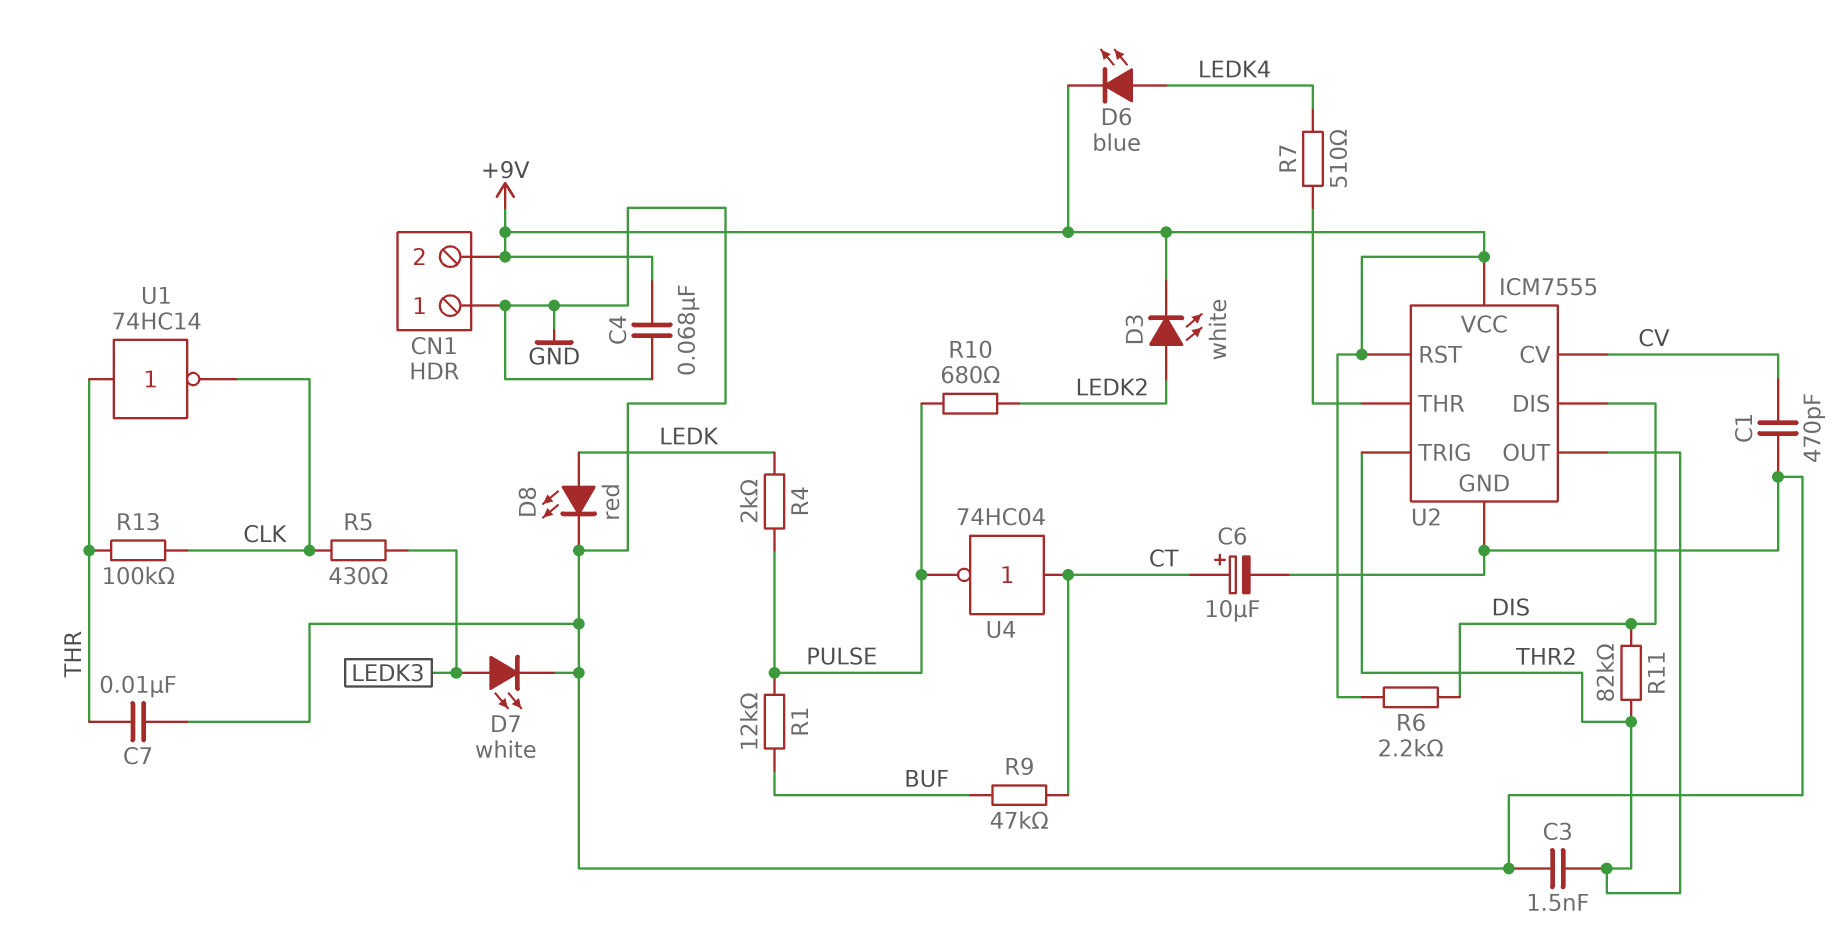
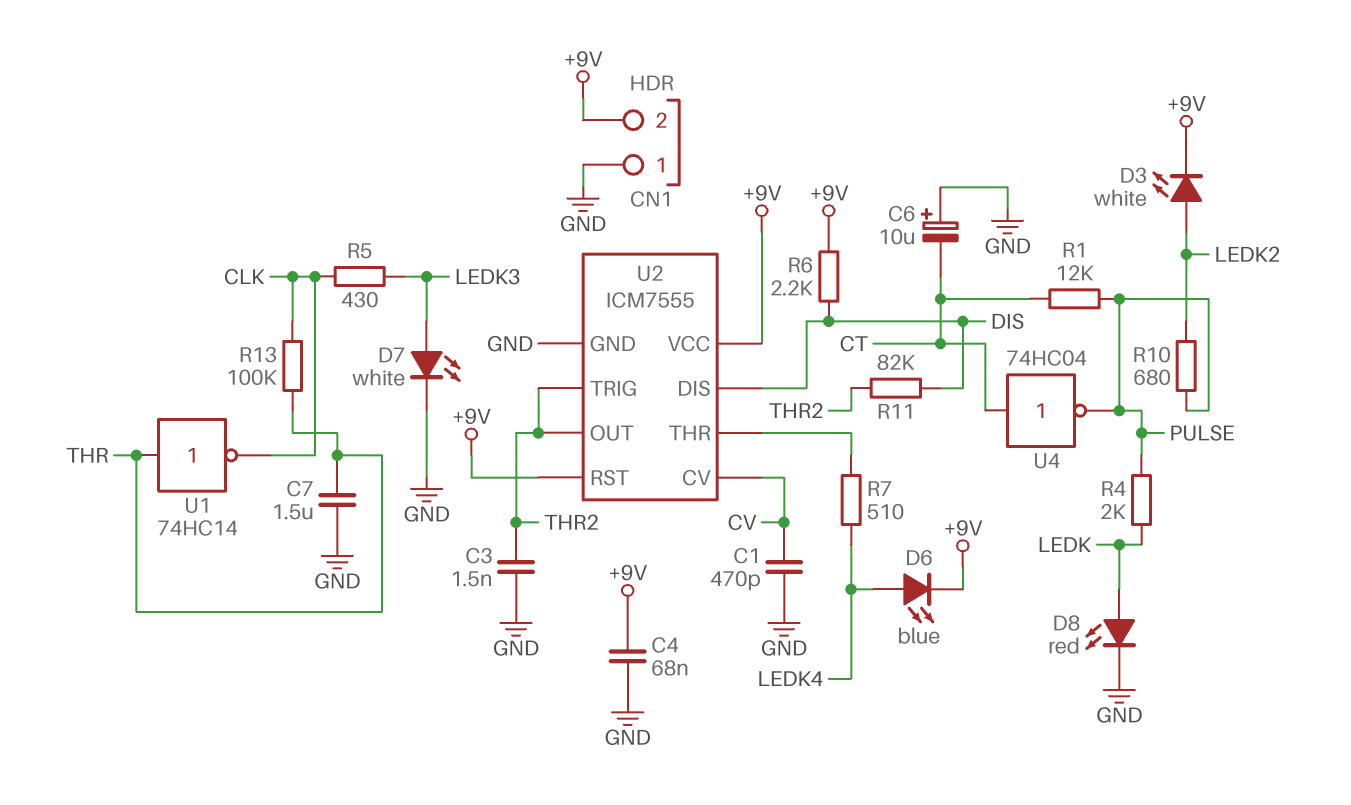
C6: 10uF (plus CT, minus GND) -> 10uF (plus GND, minus CT)
C7: 10nF (GND, THR) -> 1.5uF (GND, THR)
R1: 12k (BUF, PULSE) -> 12k (CT, PULSE)
R9: 47k (BUF, CT) -> none

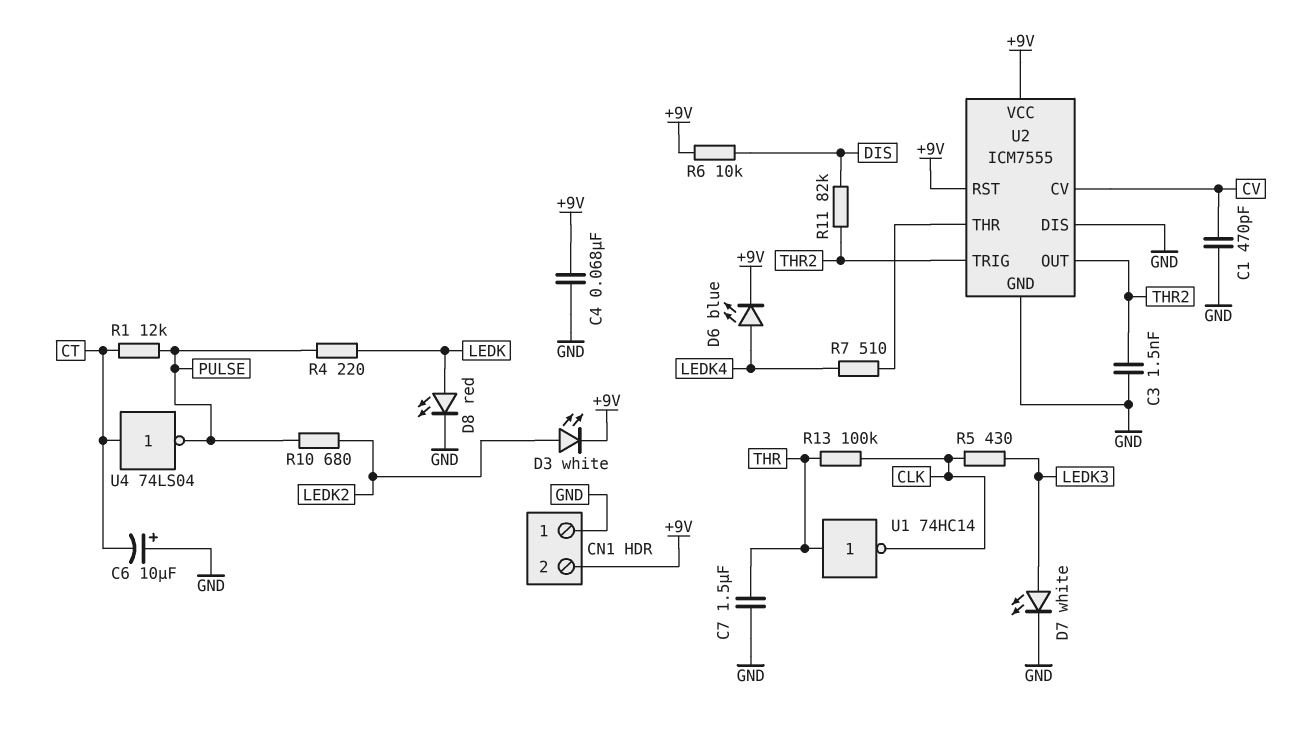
R4: 2k (LEDK, PULSE) -> 220 (LEDK, PULSE)
R6: 2.2k (+9V, DIS) -> 10k (+9V, DIS)
U2 pin DIS: DIS -> GND
U4: NOT 74HC04 (in CT, out PULSE) -> NOT 74LS04 (in CT, out PULSE)

